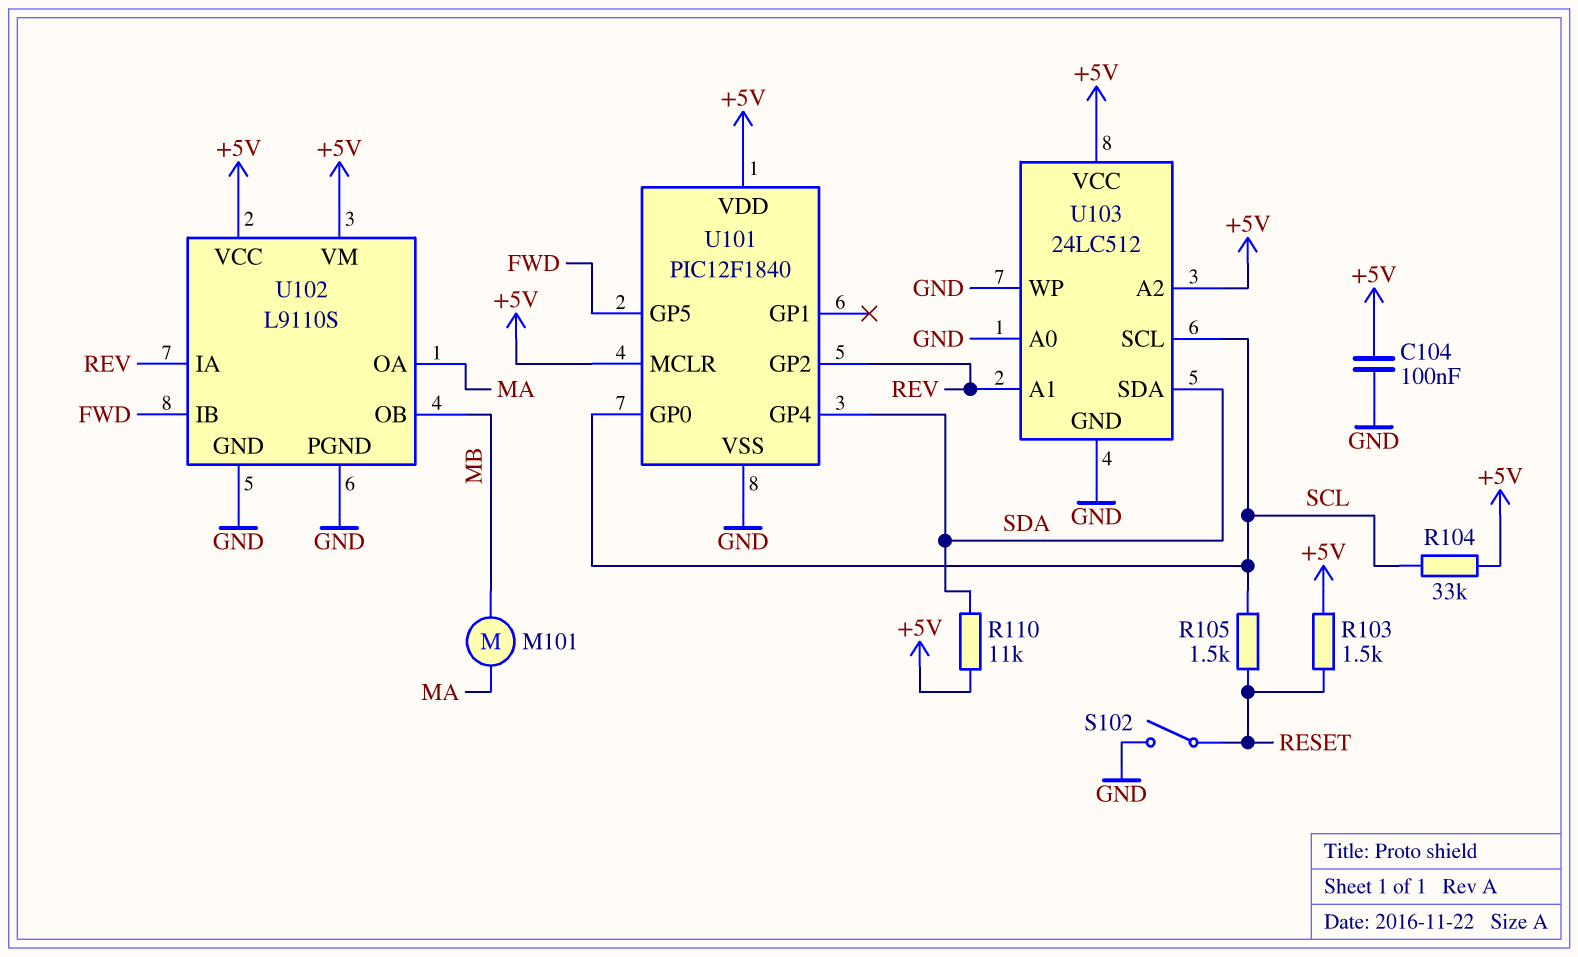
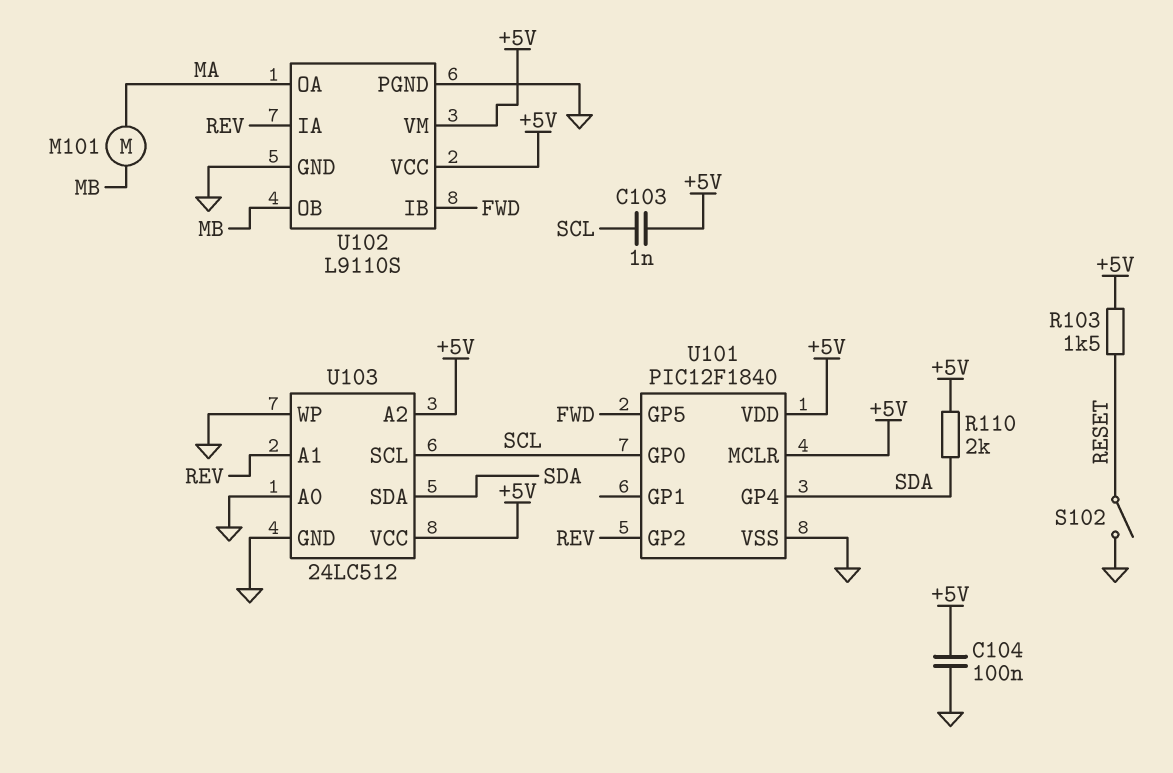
C103: none -> 1nF (+5V, SCL)
R104: 33k (+5V, SCL) -> none
R105: 1.5k (RESET, SCL) -> none
R110: 11k (+5V, SDA) -> 2k (+5V, SDA)

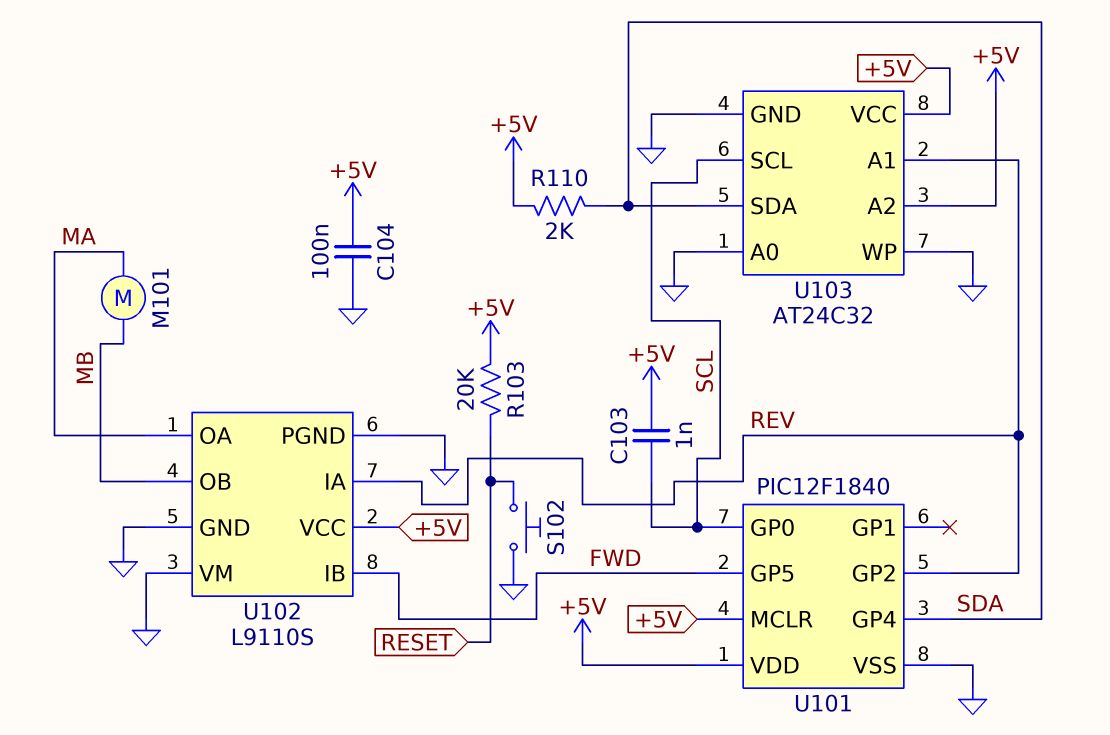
R103: 1.5k (+5V, RESET) -> 20k (+5V, RESET)
S102: switch (GND, RESET) -> button (GND, RESET)
U102 pin VM: +5V -> GND
U103: 24LC512 -> AT24C32

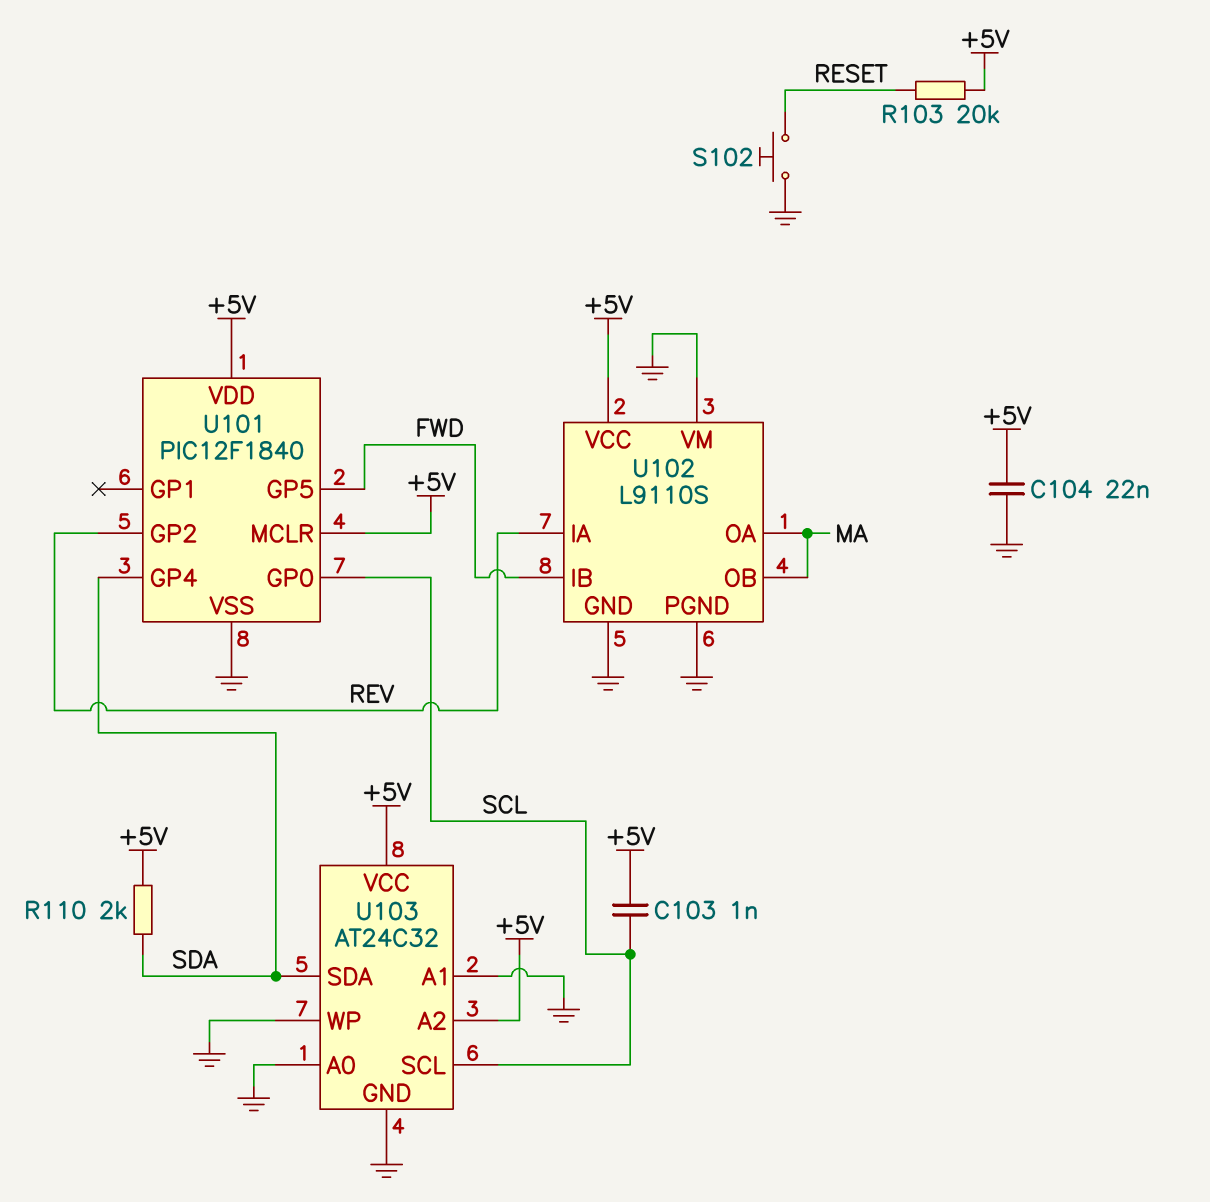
C104: 100nF (+5V, GND) -> 22nF (+5V, GND)
M101: motor (MA, MB) -> none
U102 pin OB: MB -> MA
U103 pin A1: REV -> GND

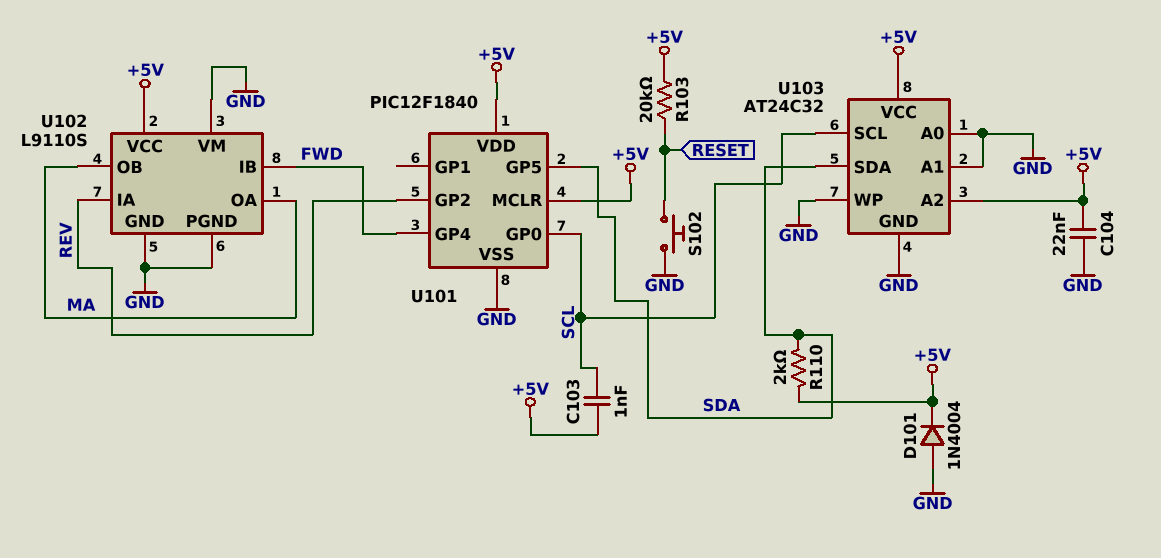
D101: none -> diode 1N4004 (A GND, K +5V)
U101 pin GP4: SDA -> FWD
U101 pin GP5: FWD -> SDA

